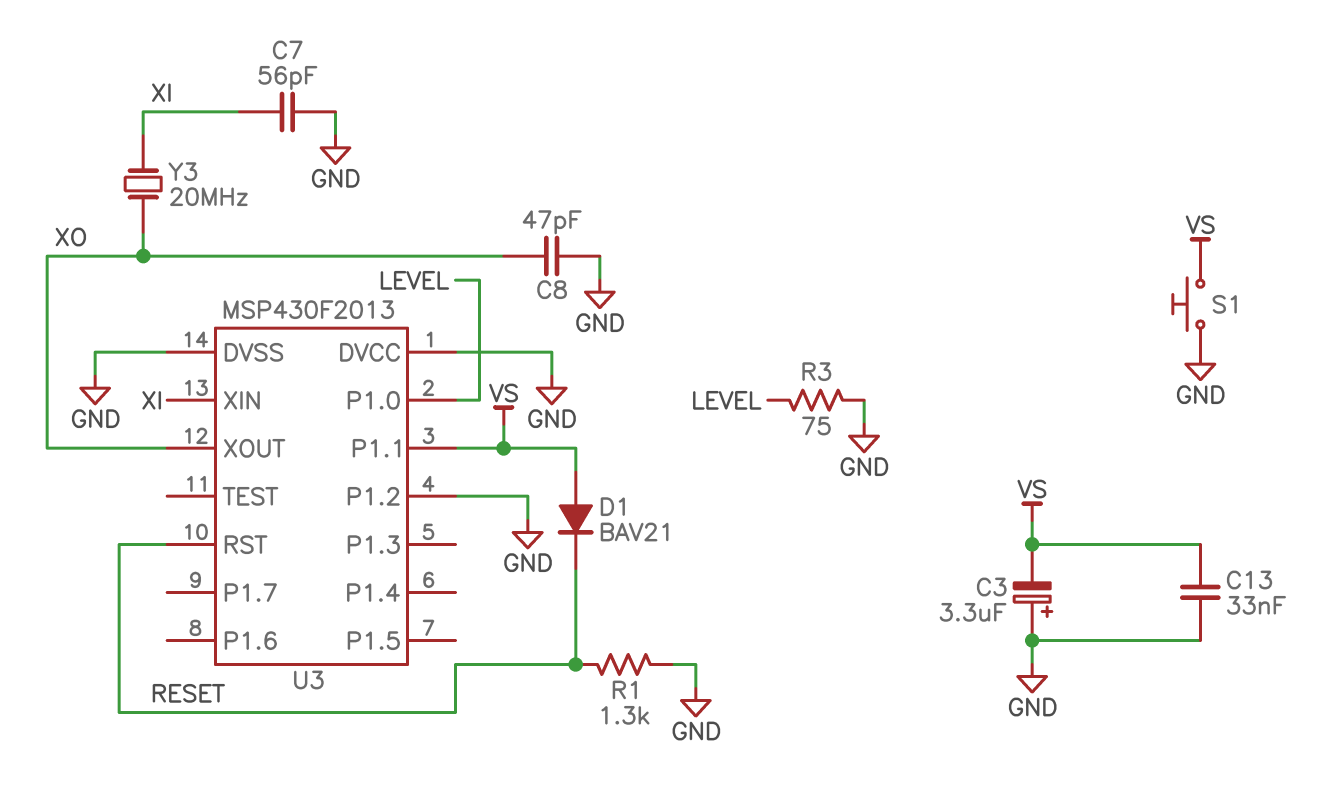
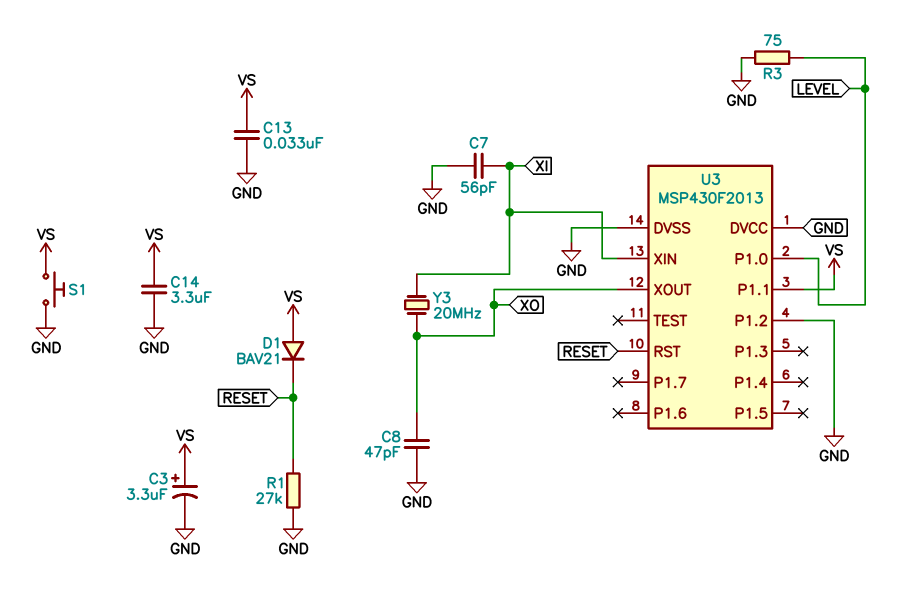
C3: 3.3uF (plus GND, minus VS) -> 3.3uF (plus VS, minus GND)
C14: none -> 3.3uF (GND, VS)
R1: 1.3k (GND, RESET) -> 27k (GND, RESET)

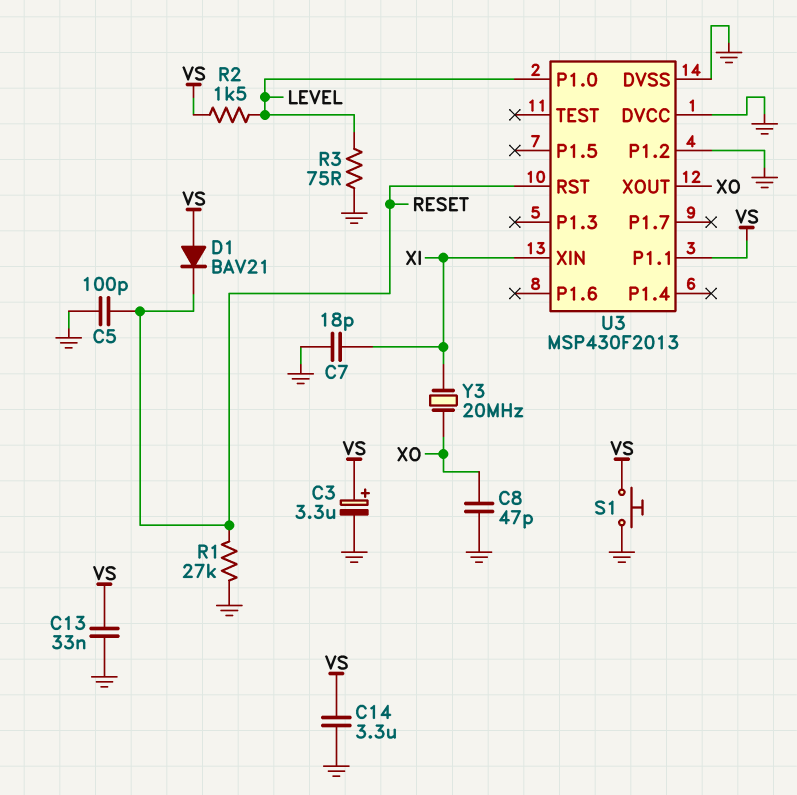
C5: none -> 100pF (GND, RESET)
C7: 56pF (GND, XI) -> 18pF (GND, XI)
R2: none -> 1.5k (LEVEL, VS)

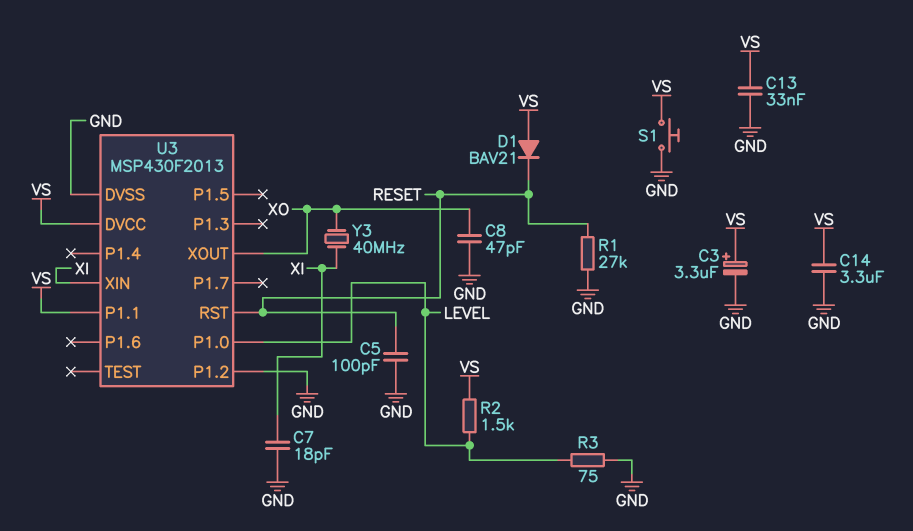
U3 pin DVCC: GND -> VS
Y3: 20MHz (XI, XO) -> 40MHz (XI, XO)

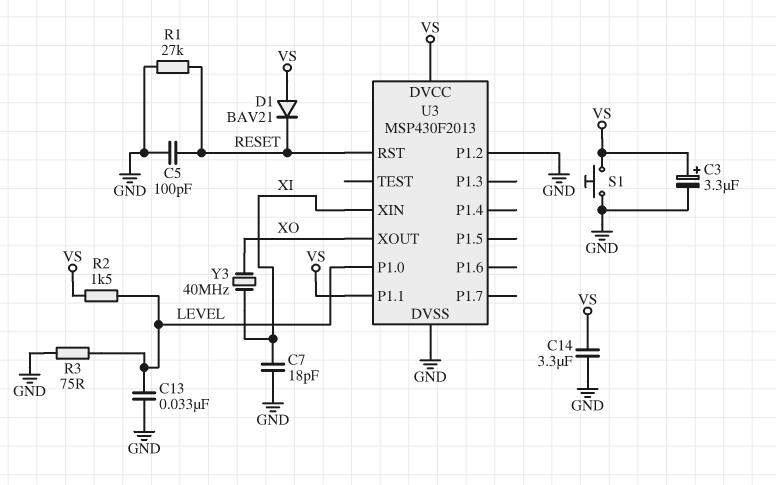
C8: 47pF (GND, XO) -> none
C13: 33nF (GND, VS) -> 33nF (GND, LEVEL)

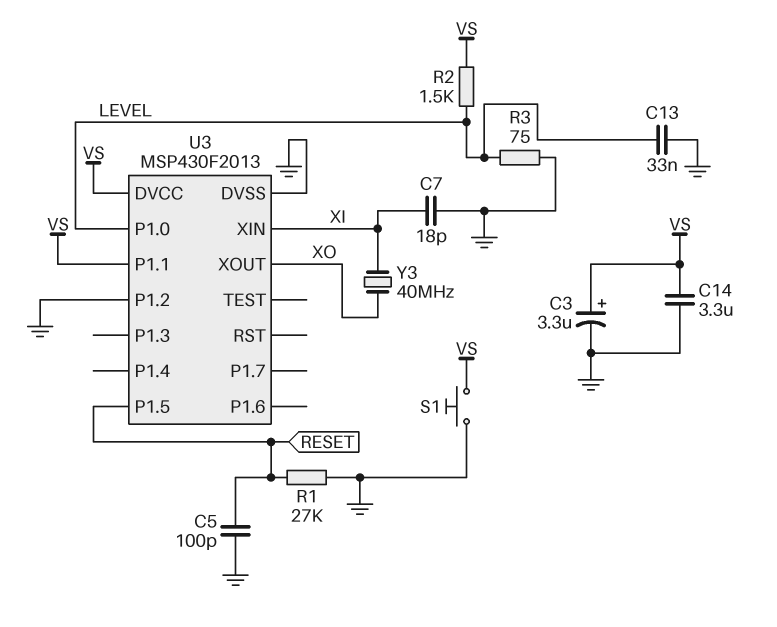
D1: diode BAV21 (A VS, K RESET) -> none
U3 pin P1.5: none -> RESET
U3 pin RST: RESET -> none

